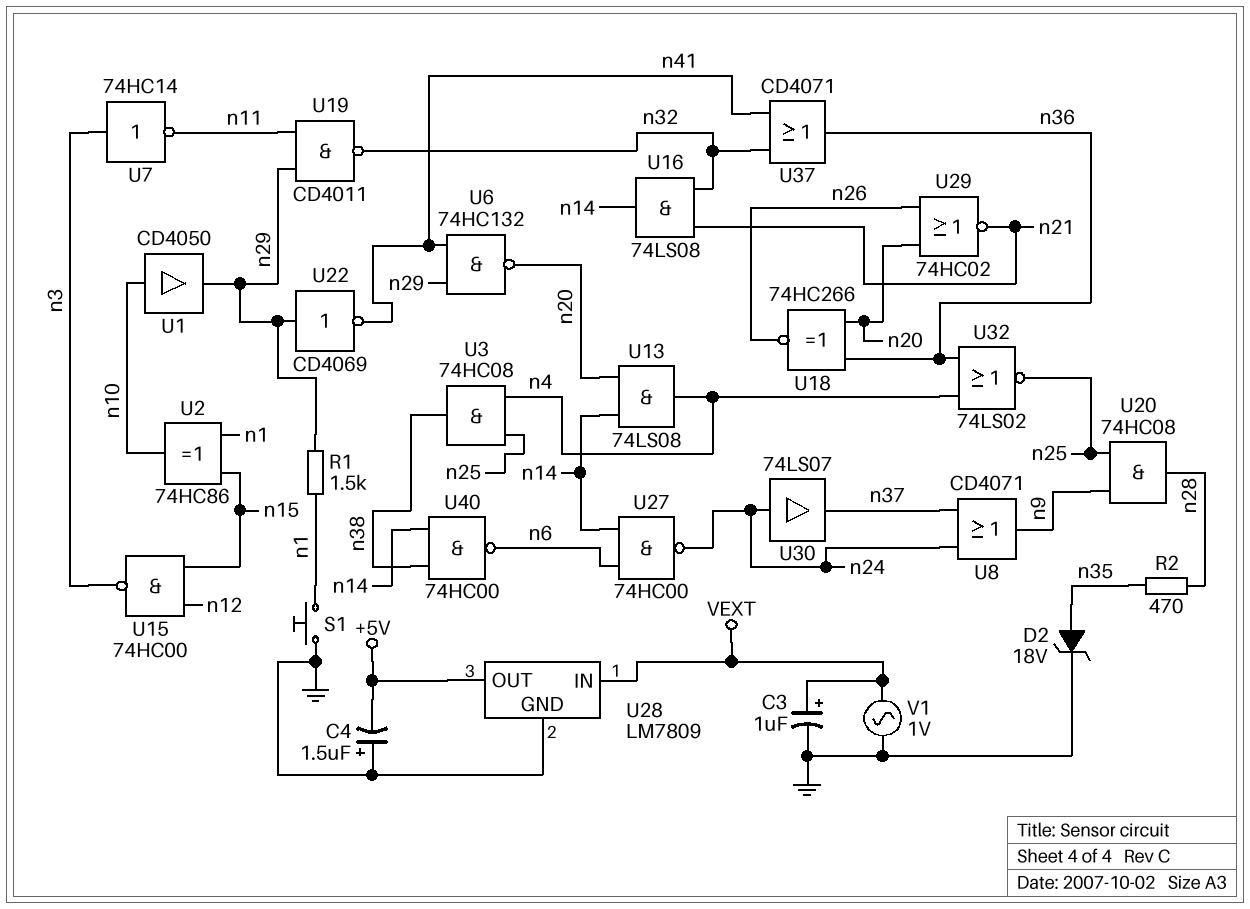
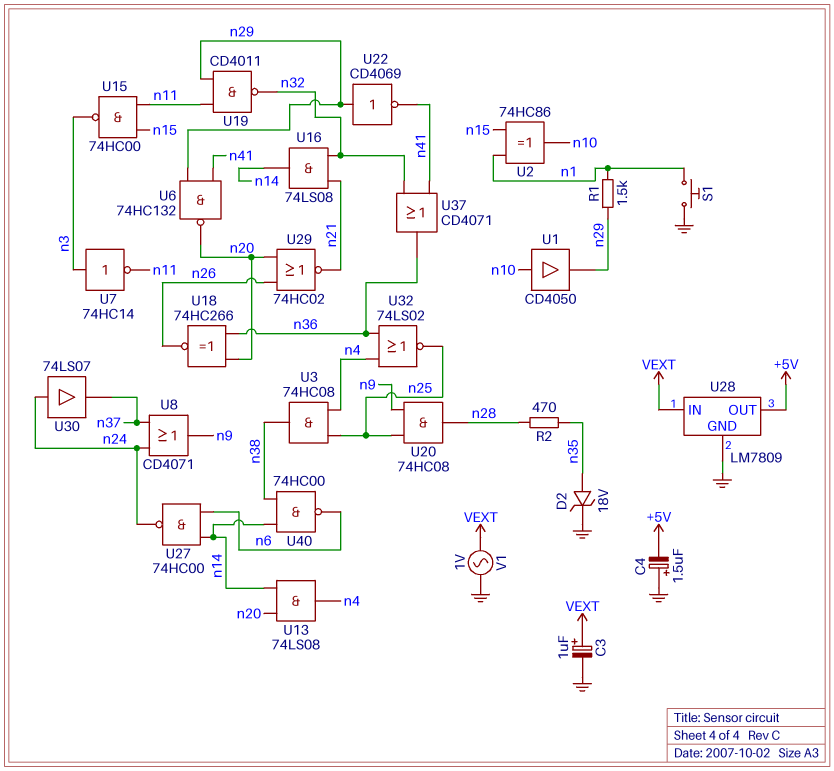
U15: NAND 74HC00 (in n12, in n15, out n3) -> NAND 74HC00 (in n11, in n15, out n3)

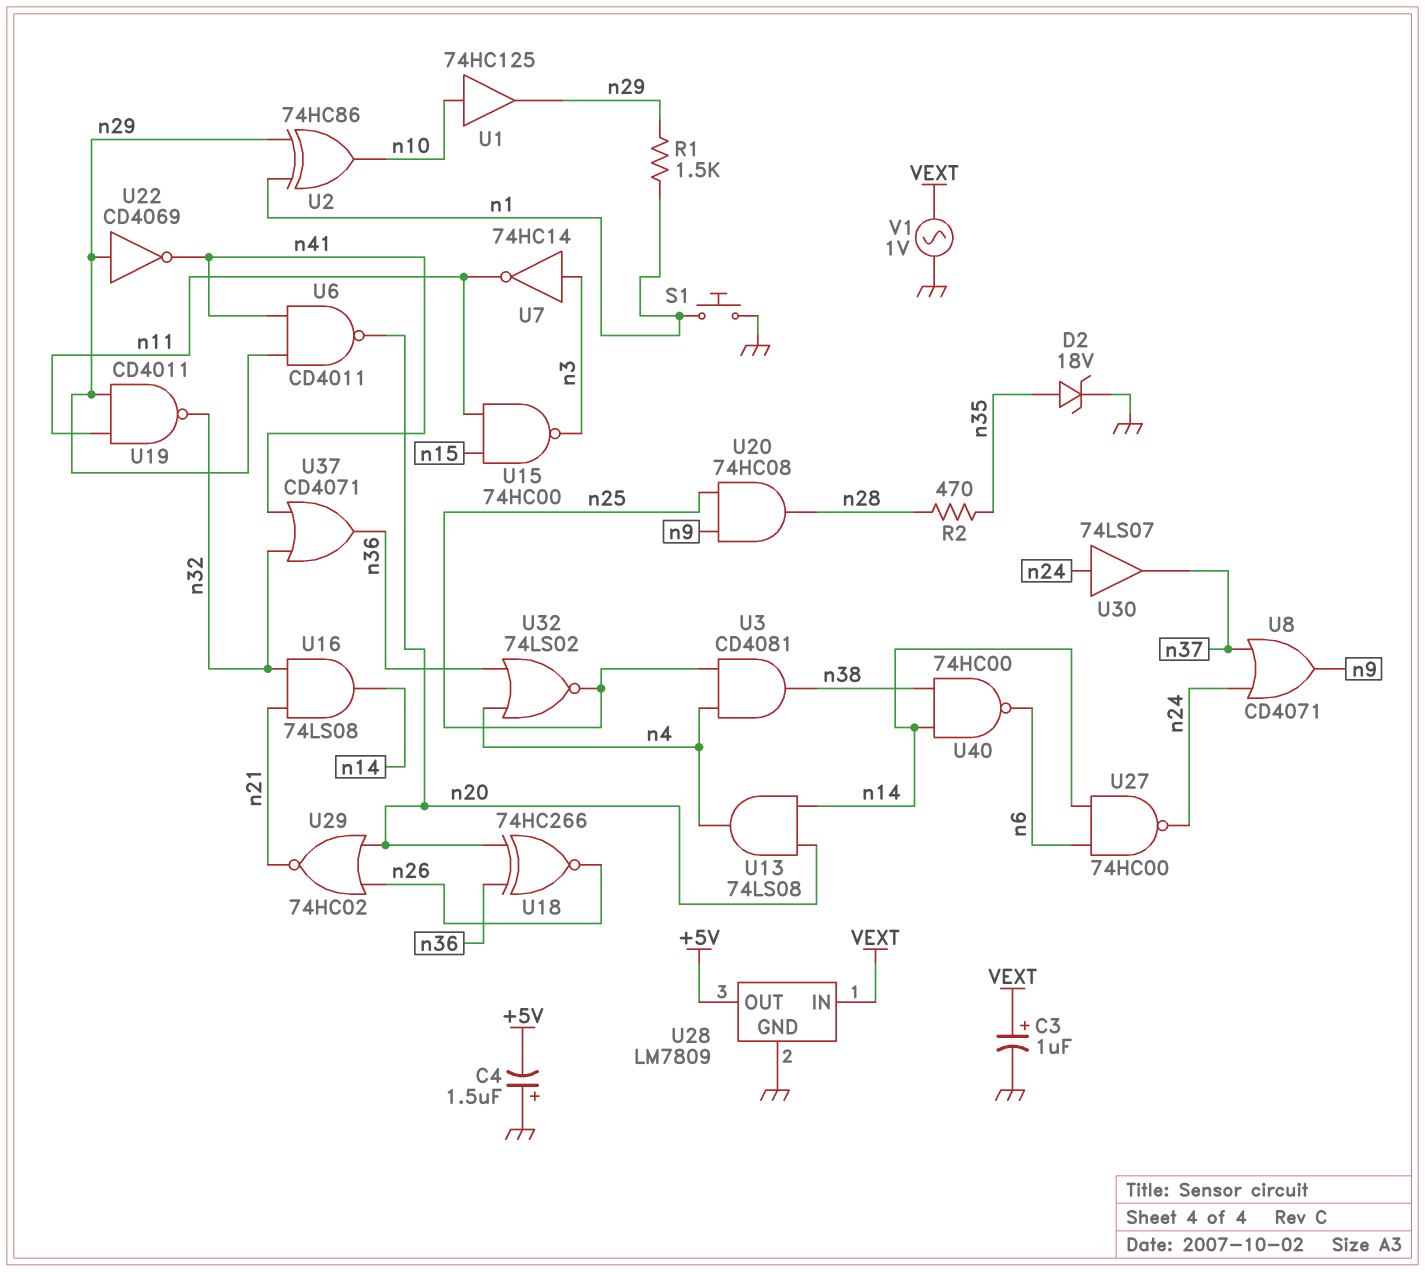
U1: buffer CD4050 (in n10, out n29) -> buffer 74HC125 (in n10, out n29)
U2: XOR 74HC86 (in n1, in n15, out n10) -> XOR 74HC86 (in n1, in n29, out n10)
U3: AND 74HC08 (in n4, in n25, out n38) -> AND CD4081 (in n4, in n25, out n38)
U6: NAND 74HC132 (in n29, in n41, out n20) -> NAND CD4011 (in n29, in n41, out n20)

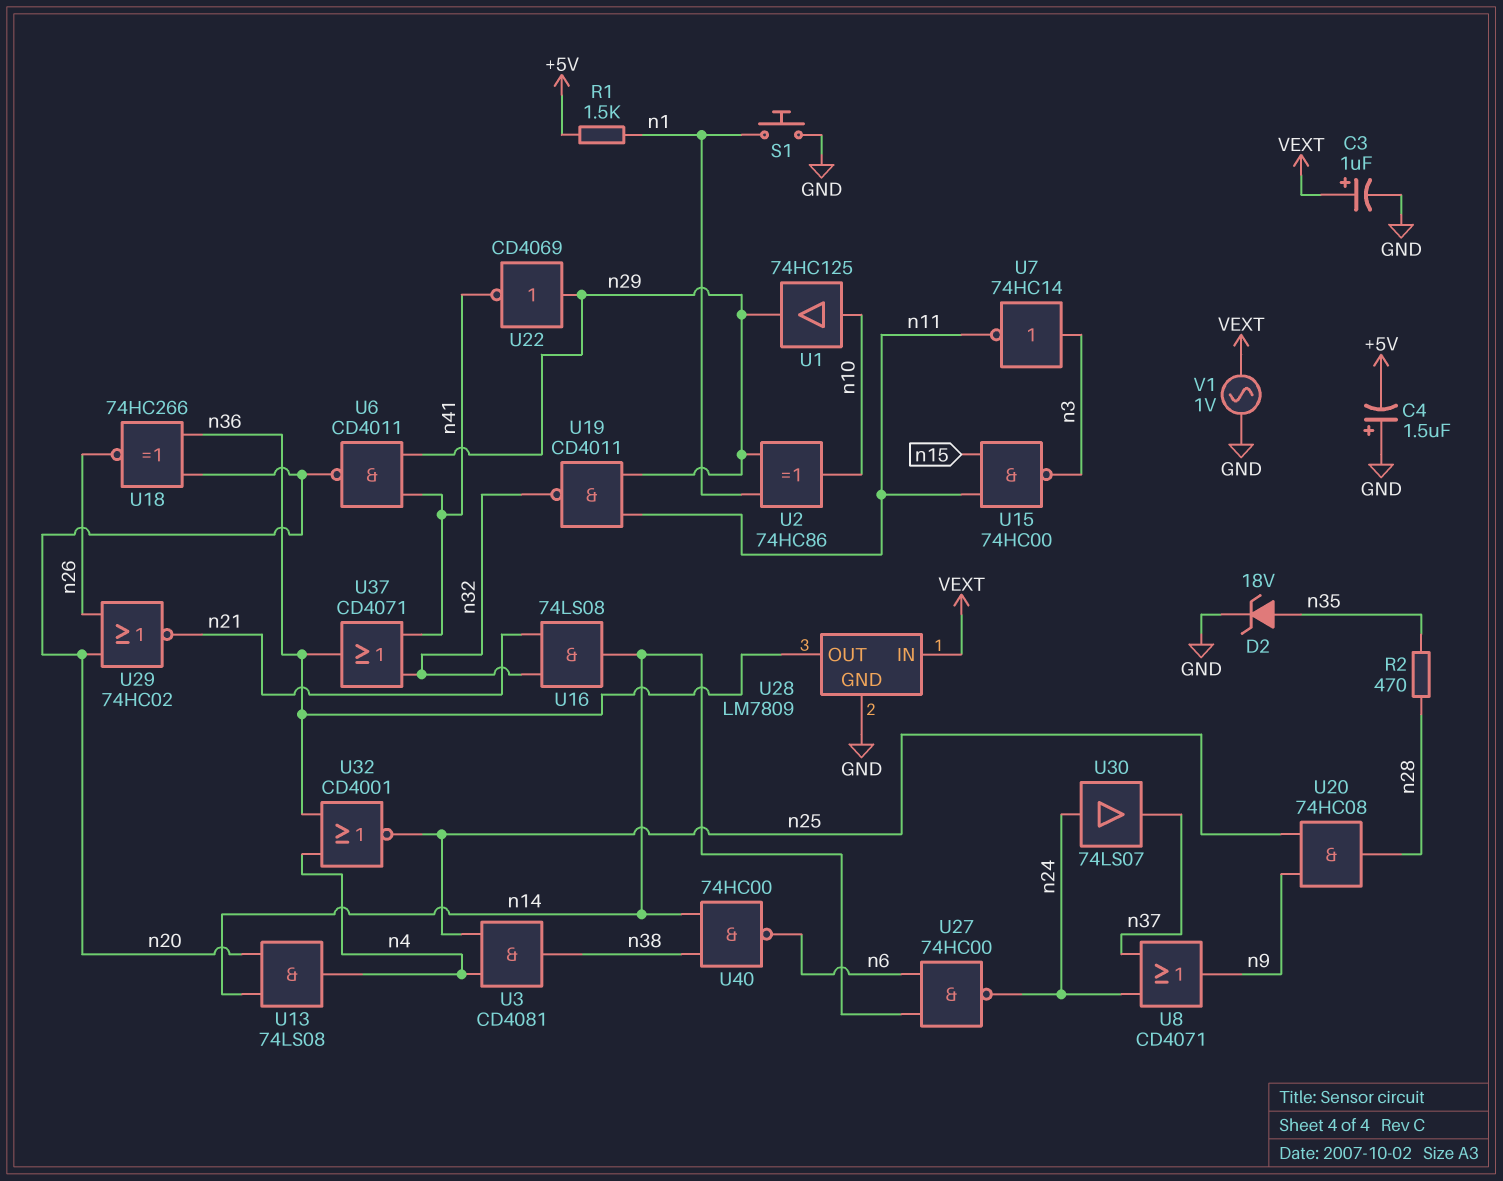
R1: 1.5k (n1, n29) -> 1.5k (+5V, n1)
U28 pin OUT: +5V -> n36
U32: NOR 74LS02 (in n4, in n36, out n25) -> NOR CD4001 (in n4, in n36, out n25)

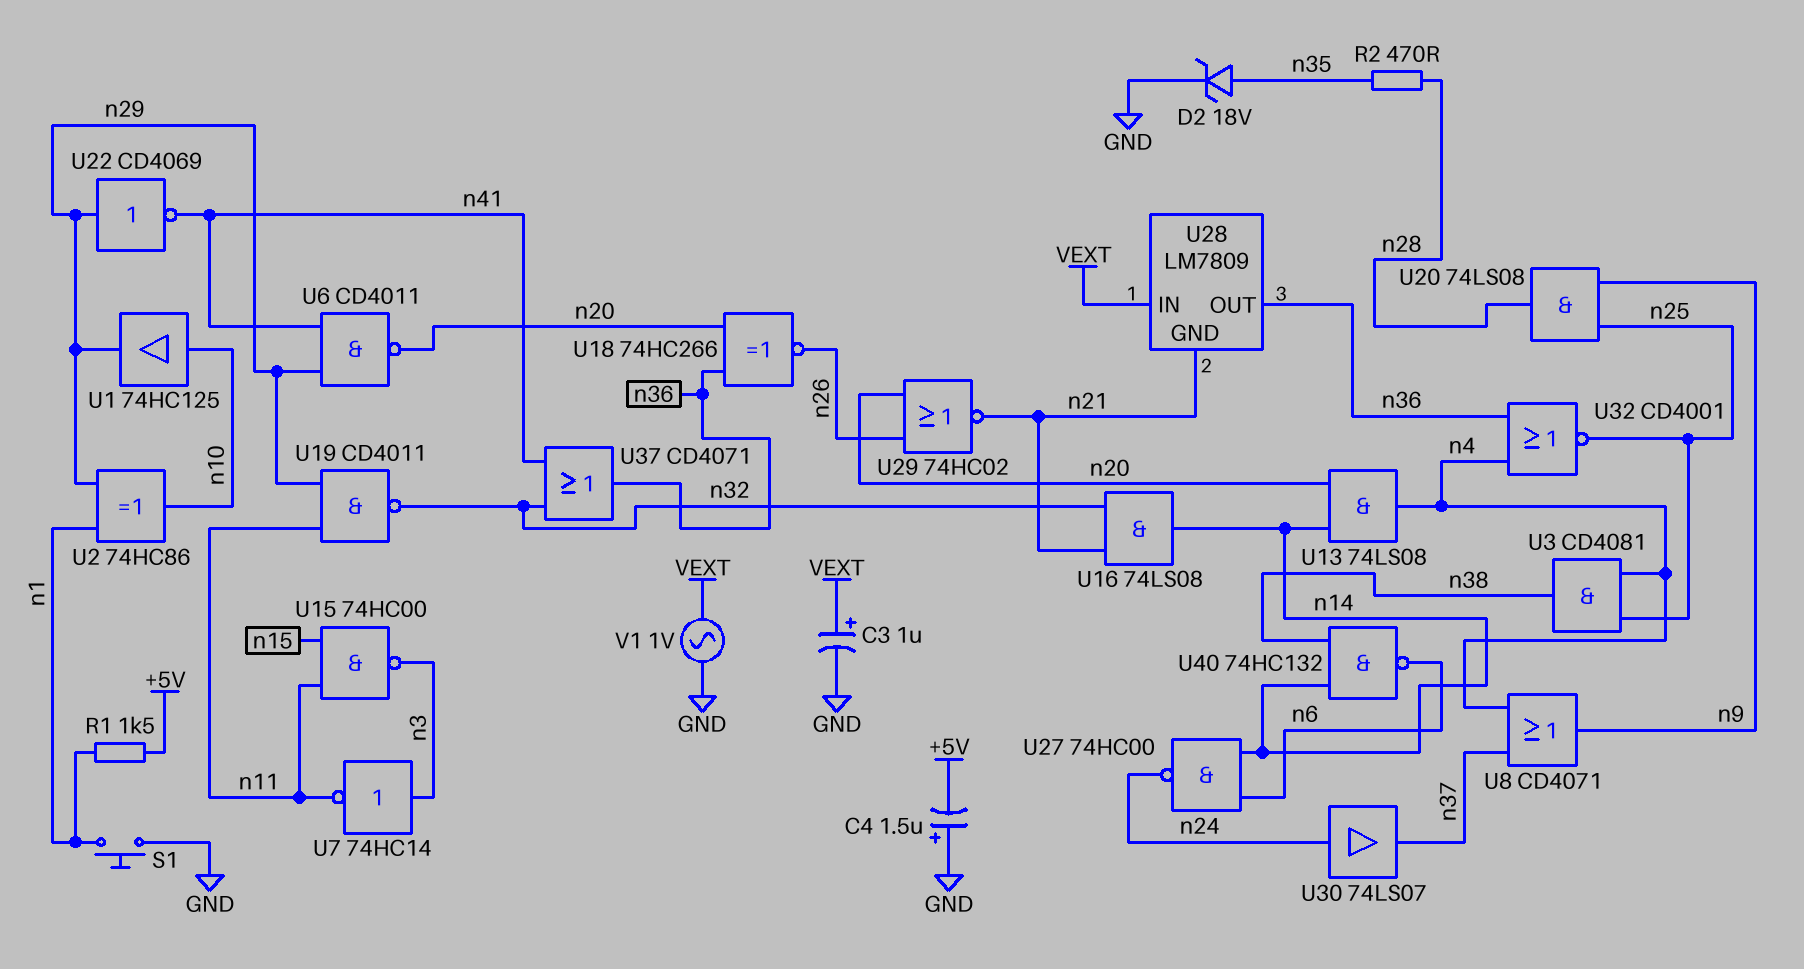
U8: OR CD4071 (in n24, in n37, out n9) -> OR CD4071 (in n4, in n37, out n9)
U20: AND 74HC08 (in n9, in n25, out n28) -> AND 74LS08 (in n9, in n25, out n28)
U28 pin GND: GND -> n21
U40: NAND 74HC00 (in n14, in n38, out n6) -> NAND 74HC132 (in n14, in n38, out n6)

